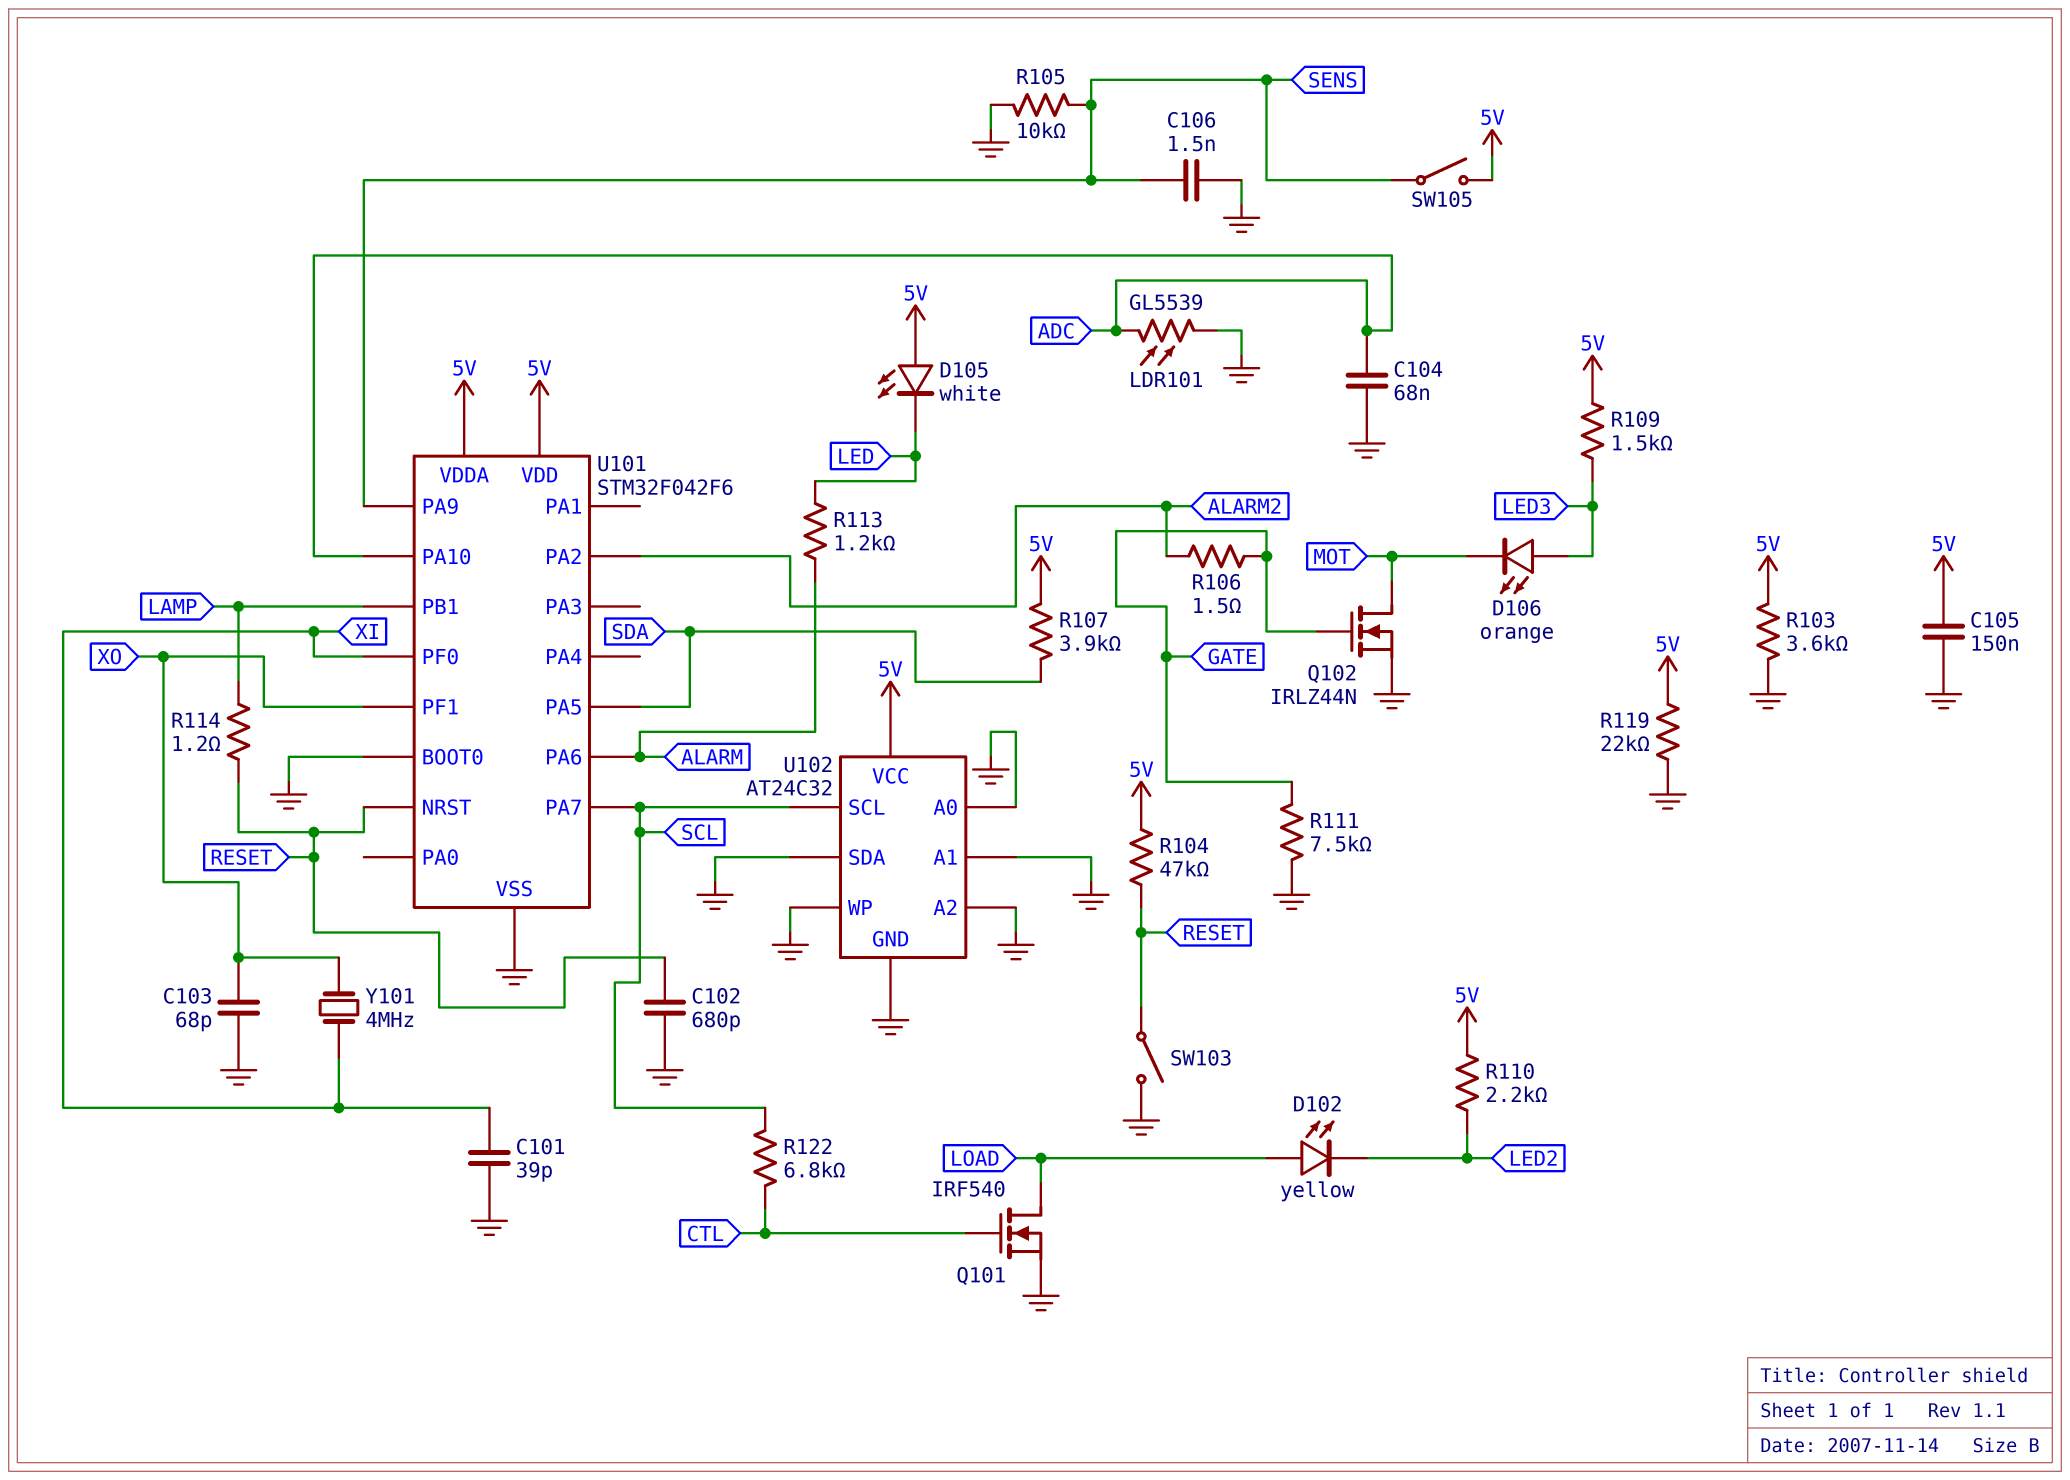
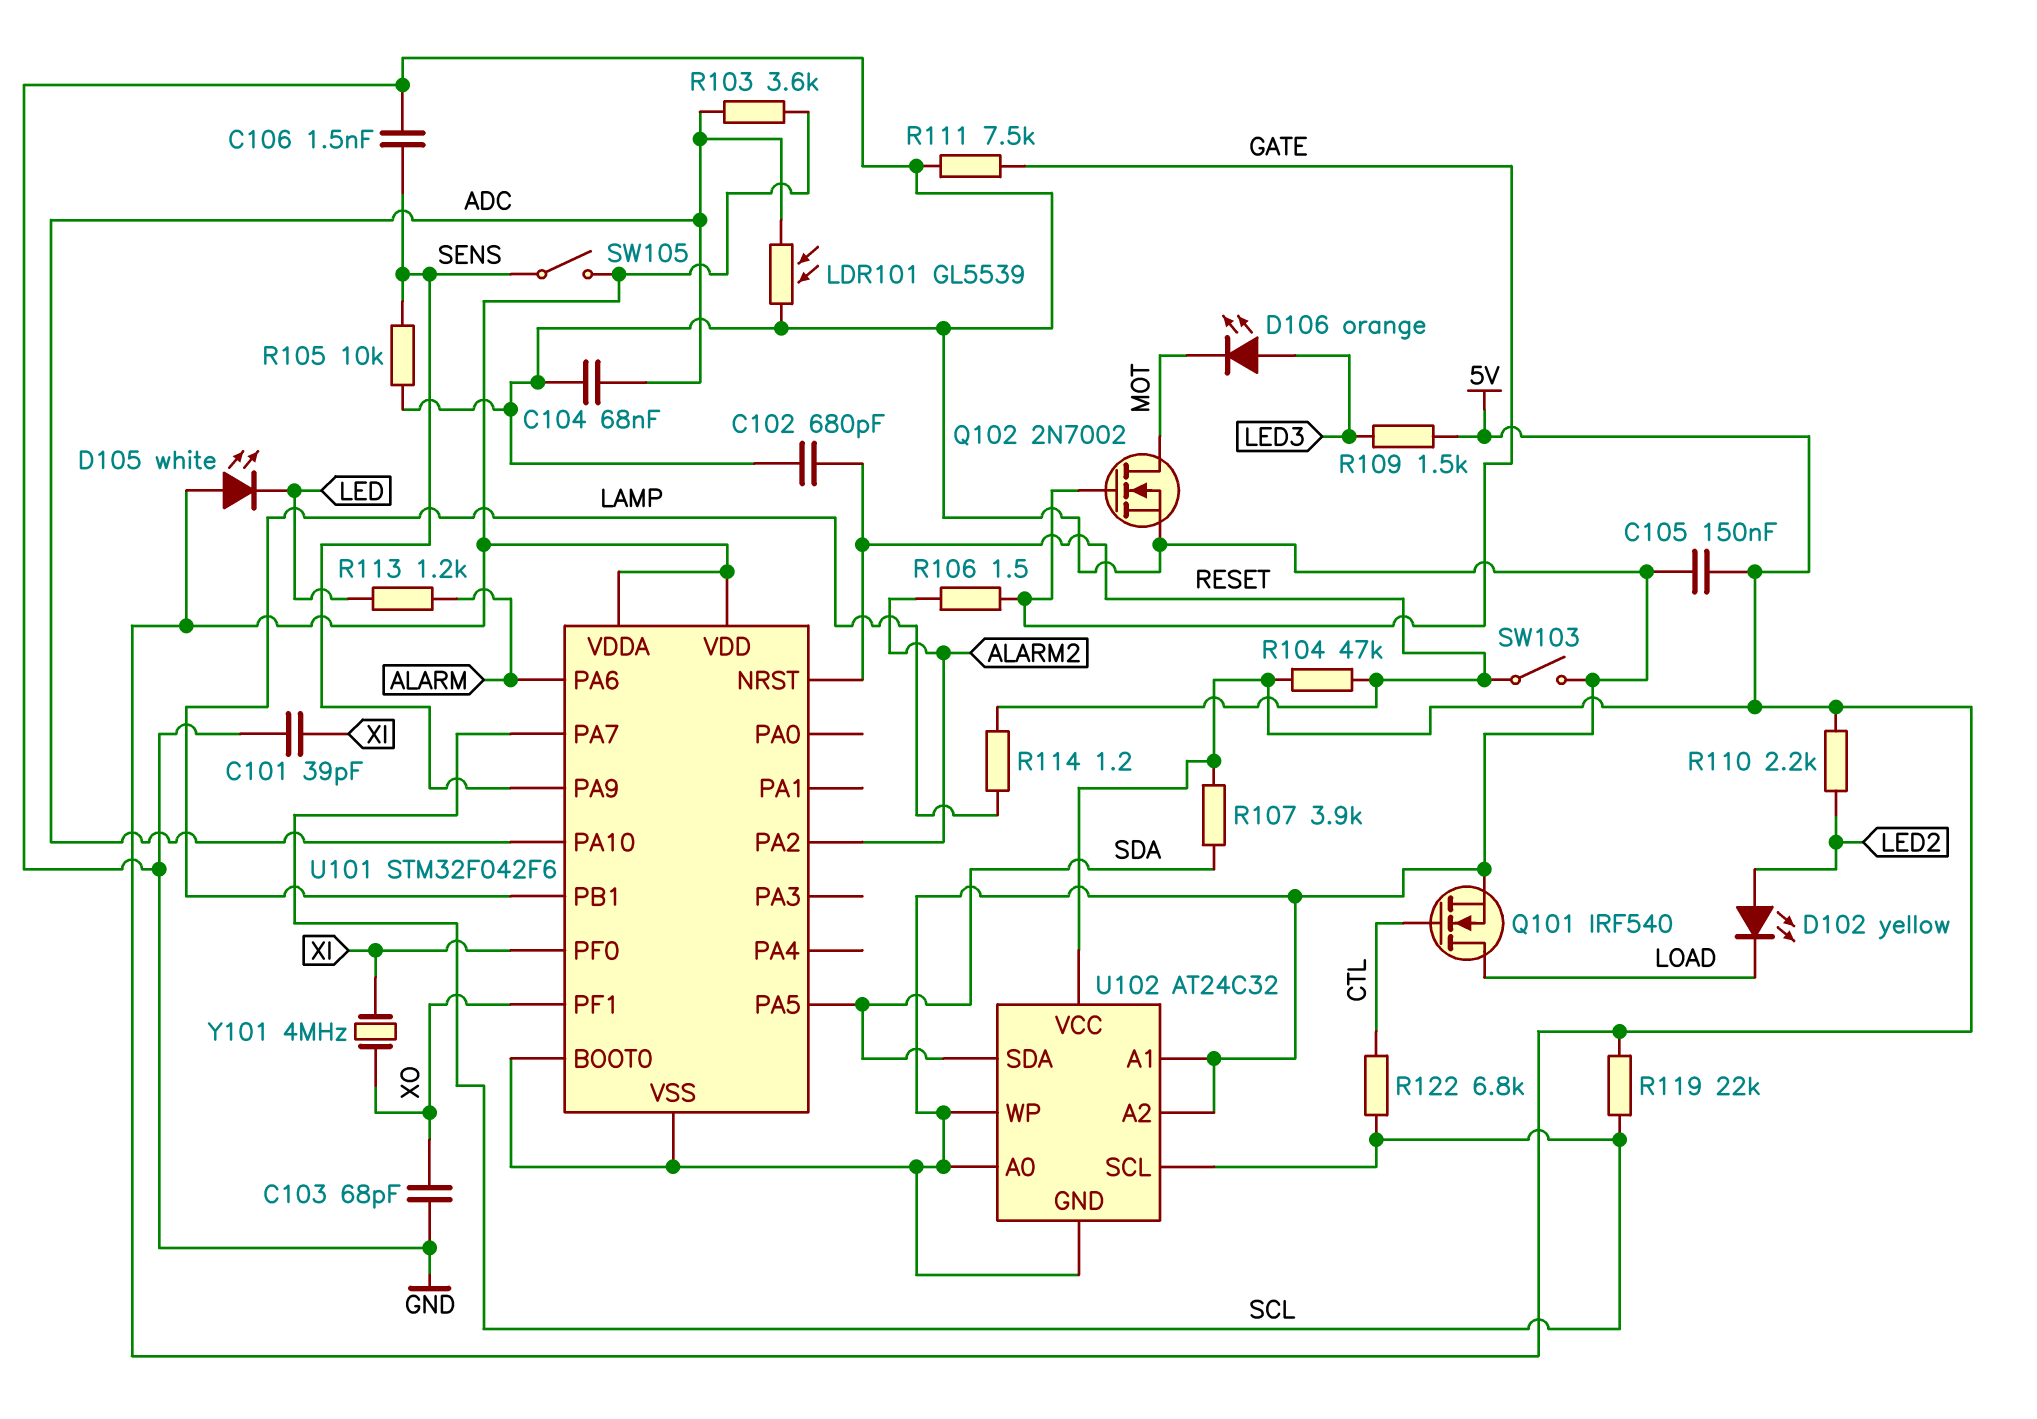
D102: LED yellow (A LOAD, K LED2) -> LED yellow (A LED2, K LOAD)
Q102: NMOS IRLZ44N (G GATE, D MOT, S GND) -> NMOS 2N7002 (G GATE, D MOT, S GND)
R103: 3.6k (5V, GND) -> 3.6k (5V, ADC)
R119: 22k (5V, GND) -> 22k (5V, SCL)
U102 pin SDA: GND -> SDA

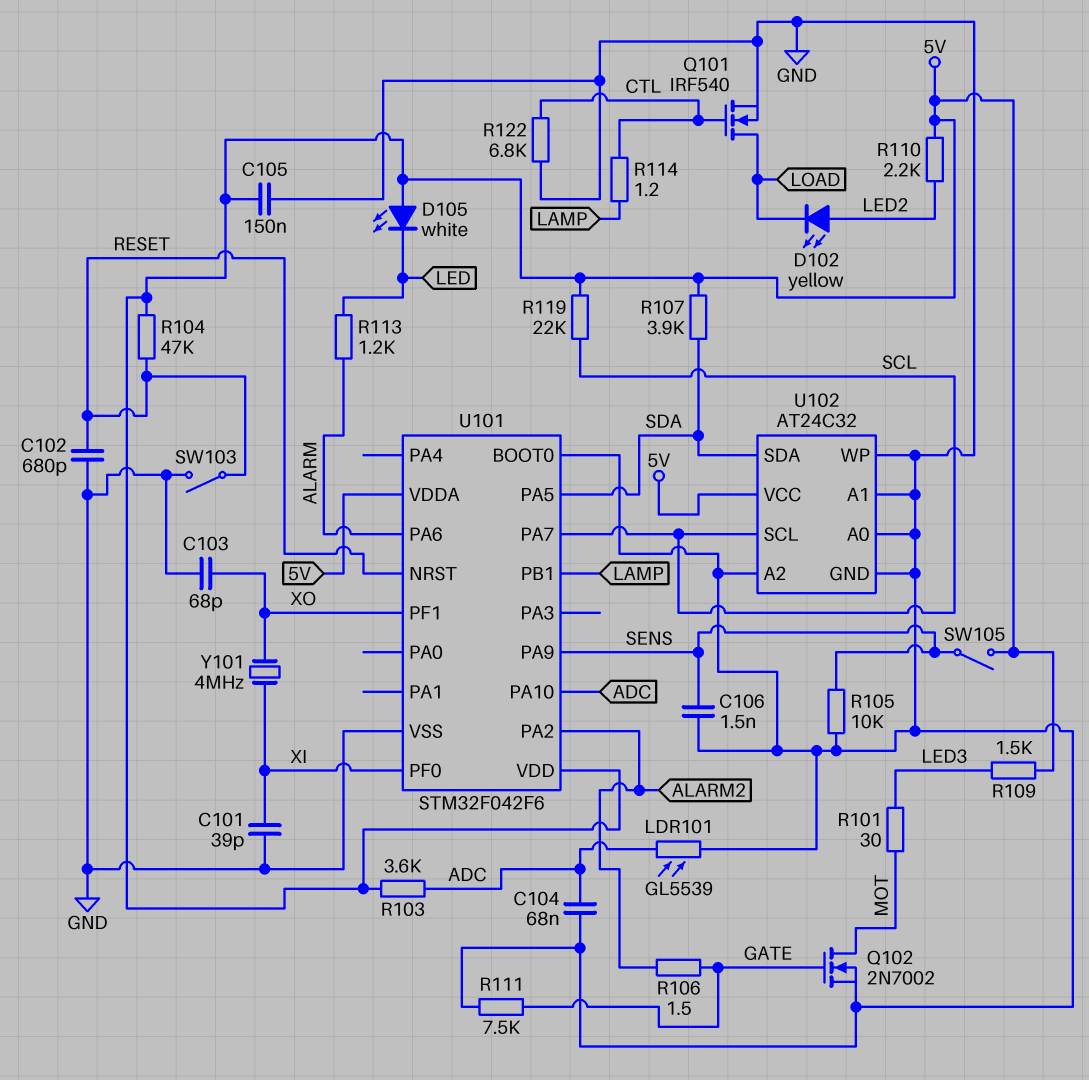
D106: LED orange (A LED3, K MOT) -> none
R101: none -> 30 (LED3, MOT)
R114: 1.2 (LAMP, RESET) -> 1.2 (CTL, LAMP)
R122: 6.8k (CTL, SCL) -> 6.8k (CTL, GND)

